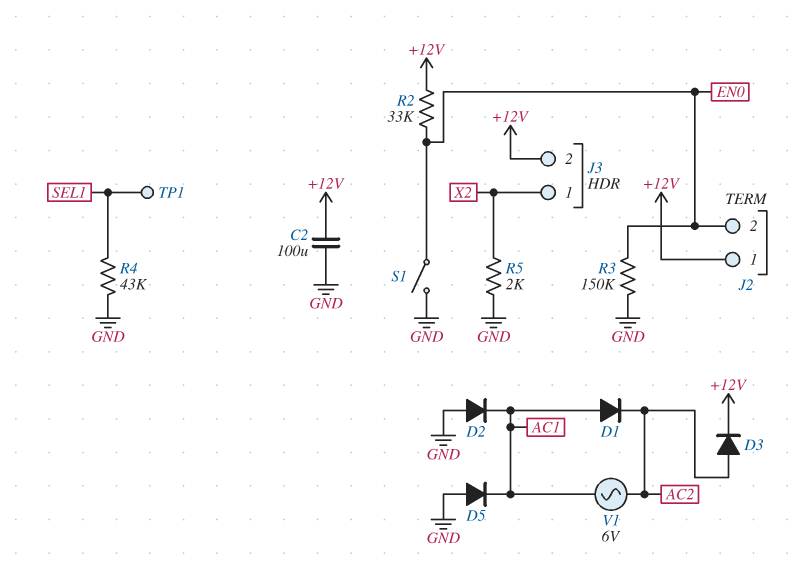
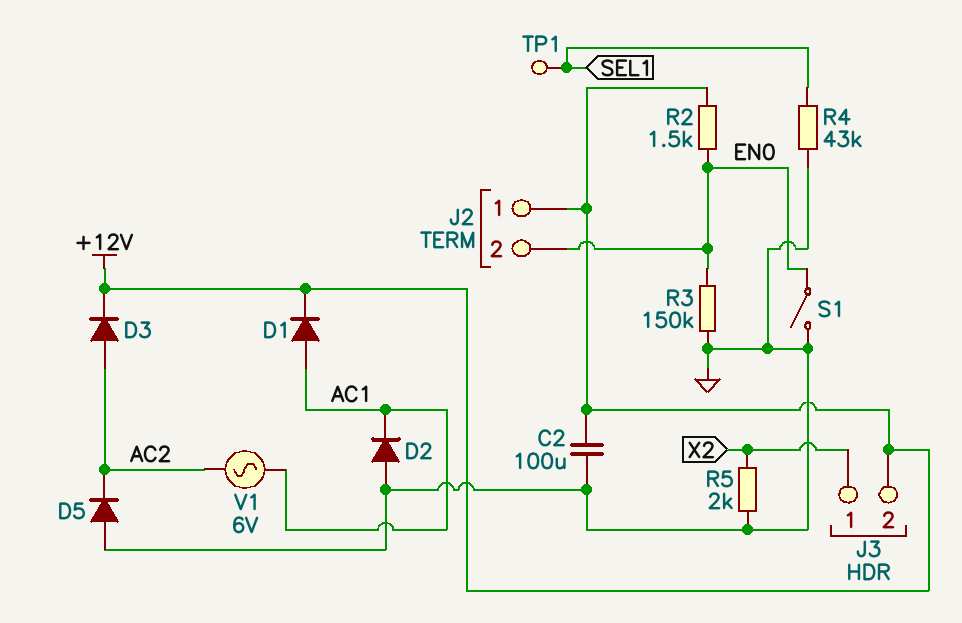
D1: diode (A AC1, K AC2) -> diode (A AC1, K +12V)
D5: diode (A GND, K AC1) -> diode (A GND, K AC2)
R2: 33k (+12V, EN0) -> 1.5k (+12V, EN0)

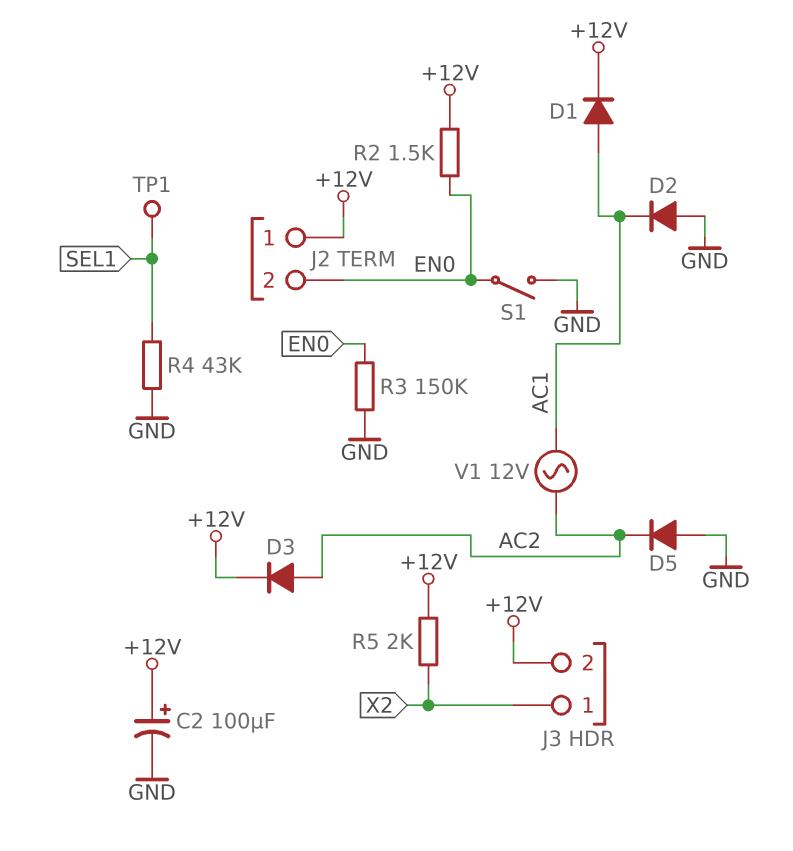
C2: 100uF (+12V, GND) -> 100uF (plus +12V, minus GND)
R5: 2k (GND, X2) -> 2k (+12V, X2)
V1: AC 6V (AC1, AC2) -> AC 12V (AC1, AC2)

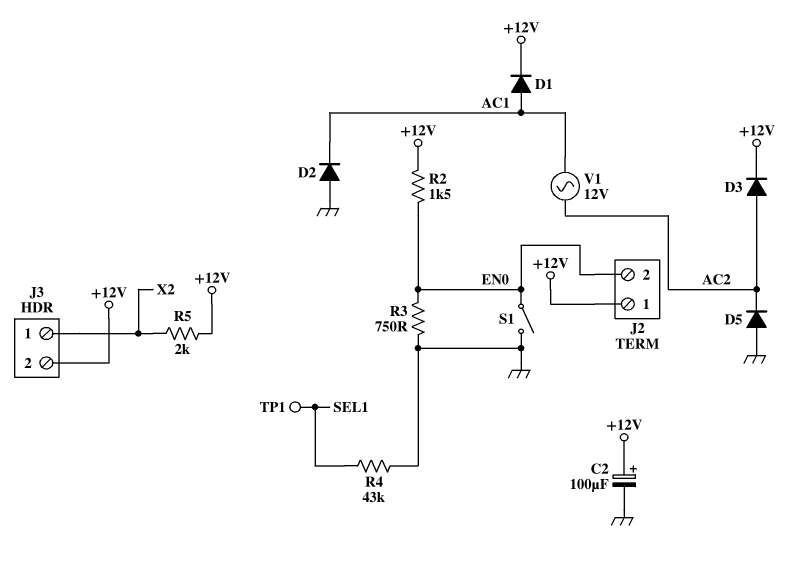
R3: 150k (EN0, GND) -> 750 (EN0, GND)

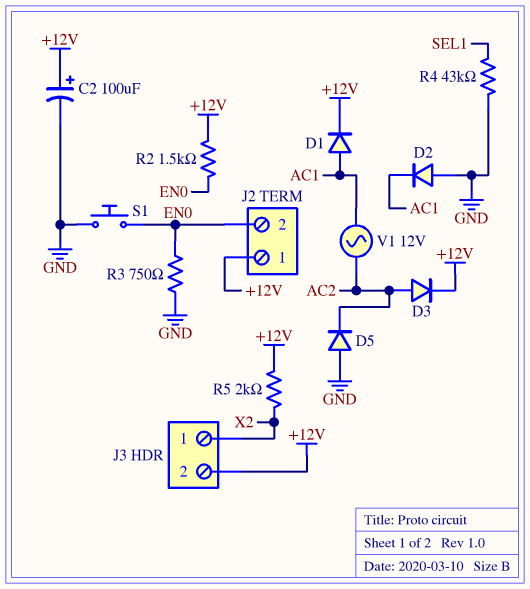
S1: switch (EN0, GND) -> button (EN0, GND)
TP1: test point (SEL1) -> none

